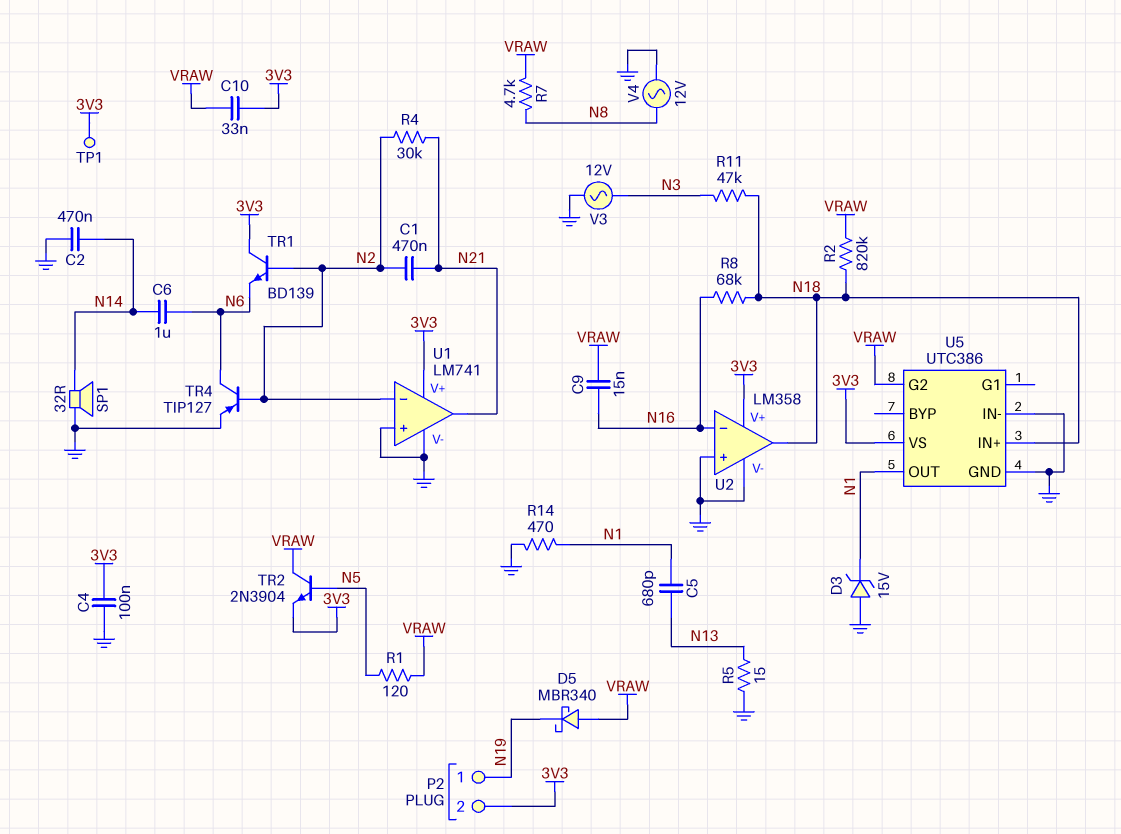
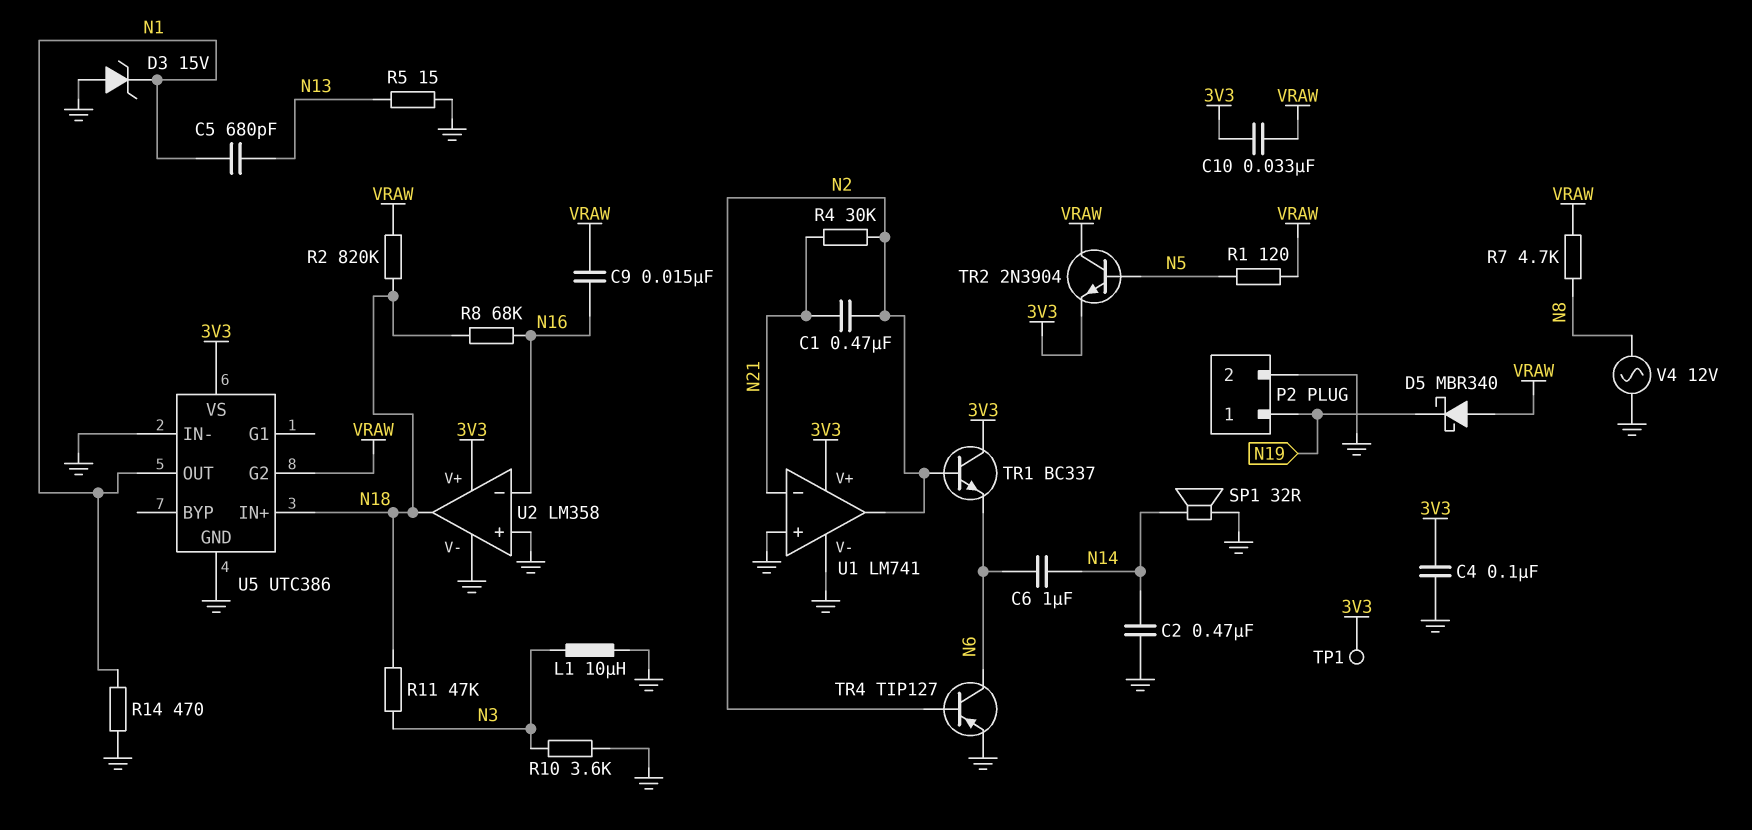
L1: none -> 10uH (GND, N3)
P2 pin 2: 3V3 -> GND
R10: none -> 3.6k (GND, N3)
TR1: NPN BD139 (B N2, C 3V3, E N6) -> NPN BC337 (B N2, C 3V3, E N6)
U1 pin in-: N2 -> N21
U1 pin out: N21 -> N2
V3: AC 12V (GND, N3) -> none

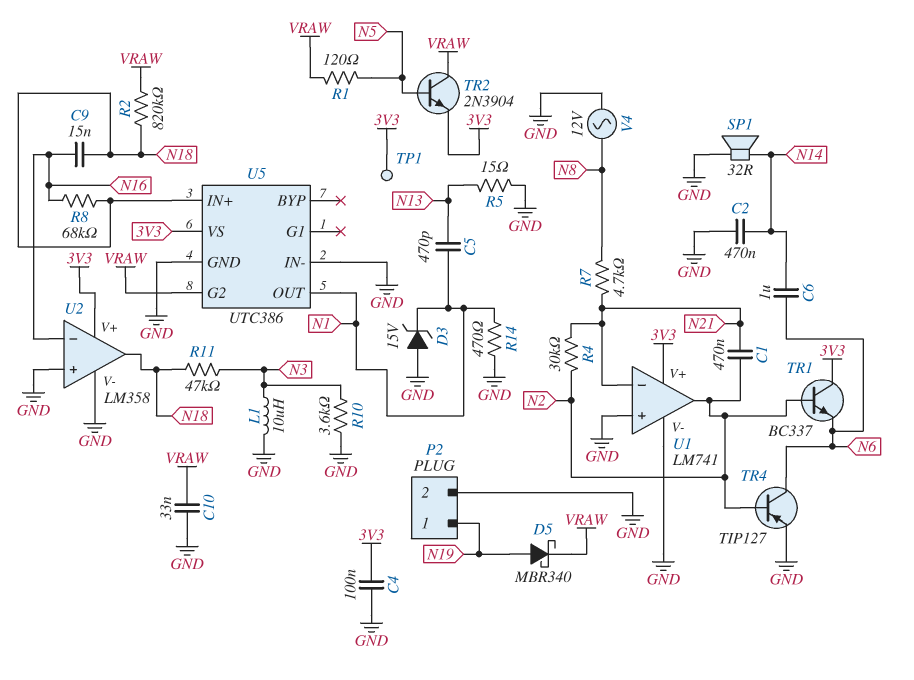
C5: 680pF (N1, N13) -> 470pF (N1, N13)
C9: 15nF (N16, VRAW) -> 15nF (N16, N18)
C10: 33nF (3V3, VRAW) -> 33nF (GND, VRAW)
D5: schottky MBR340 (A VRAW, K N19) -> schottky MBR340 (A N19, K VRAW)
R7: 4.7k (N8, VRAW) -> 4.7k (N8, N21)

